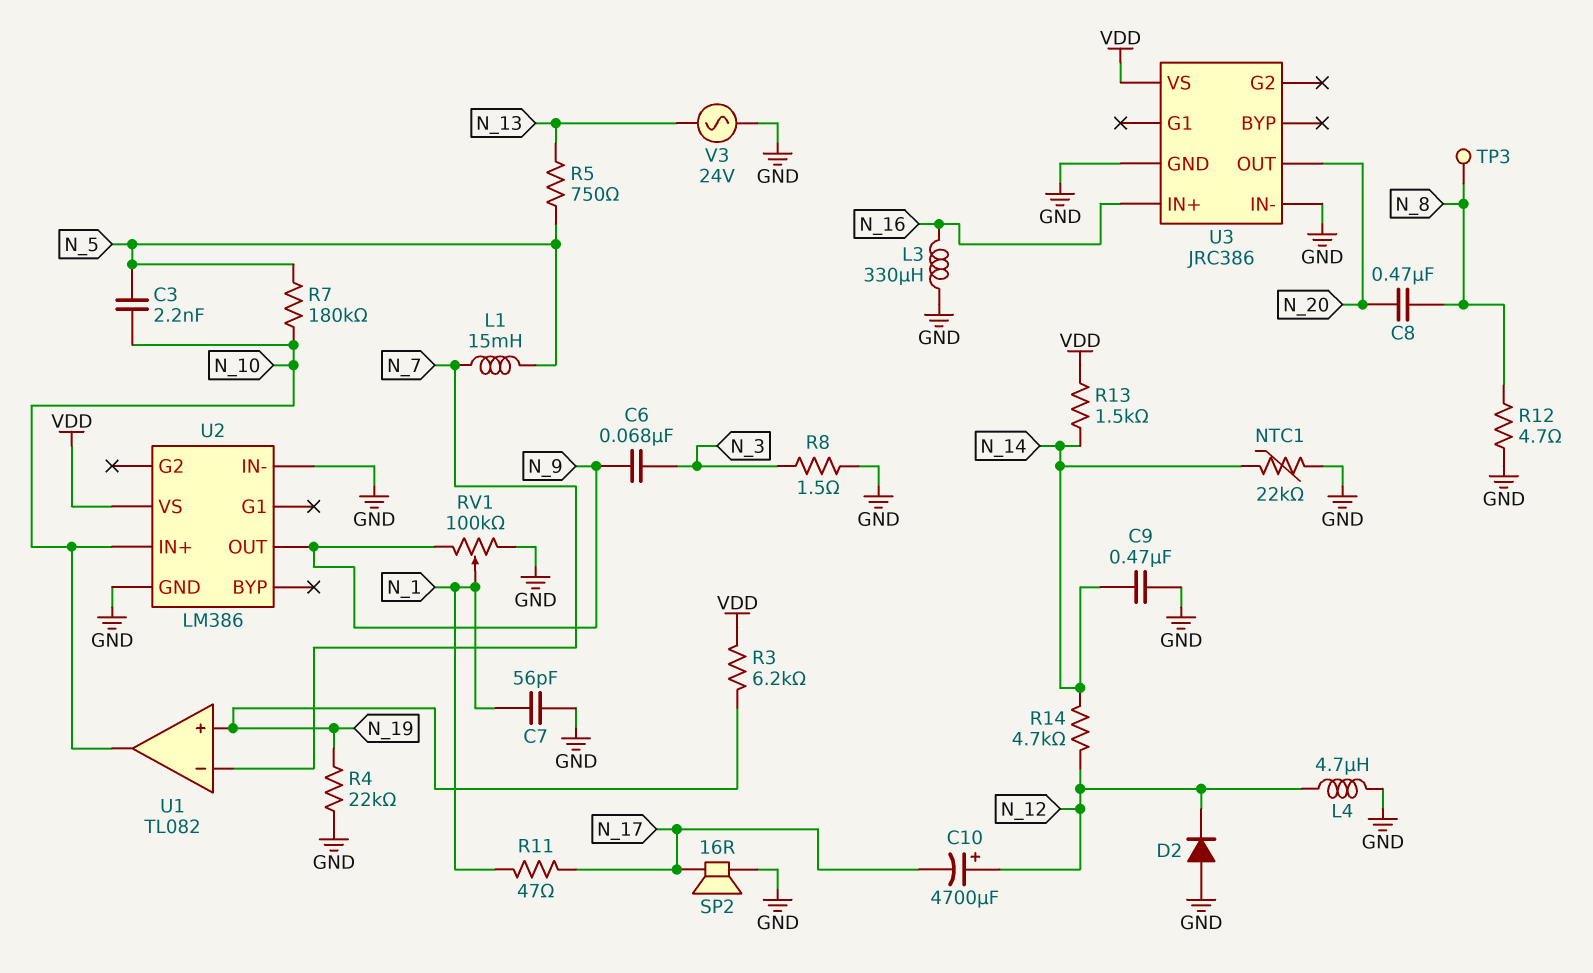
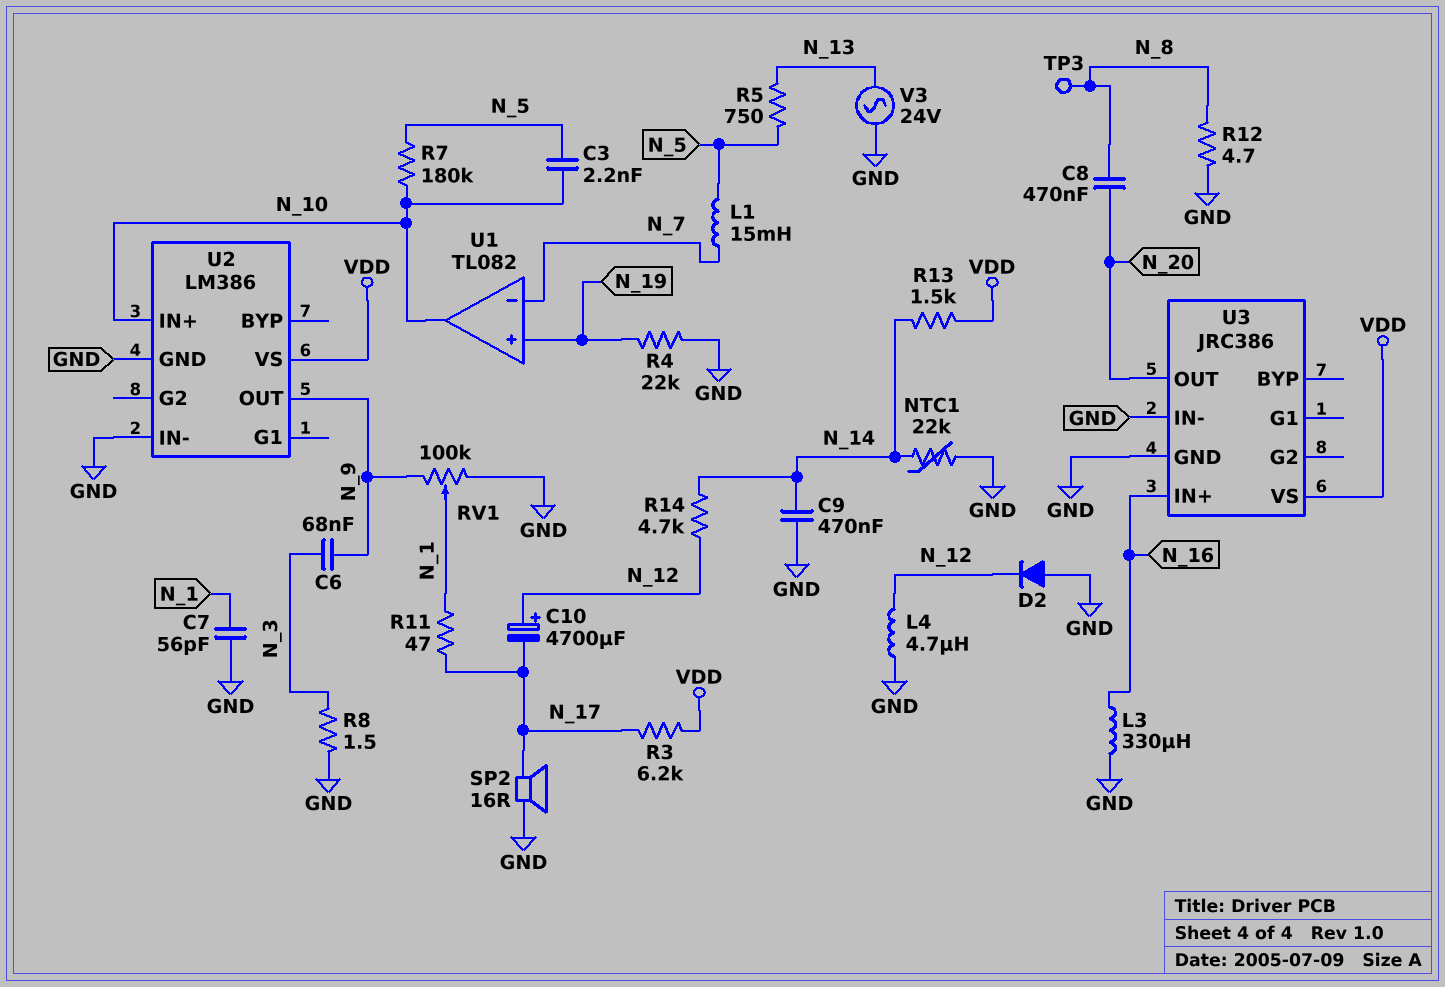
R3: 6.2k (N_19, VDD) -> 6.2k (N_17, VDD)

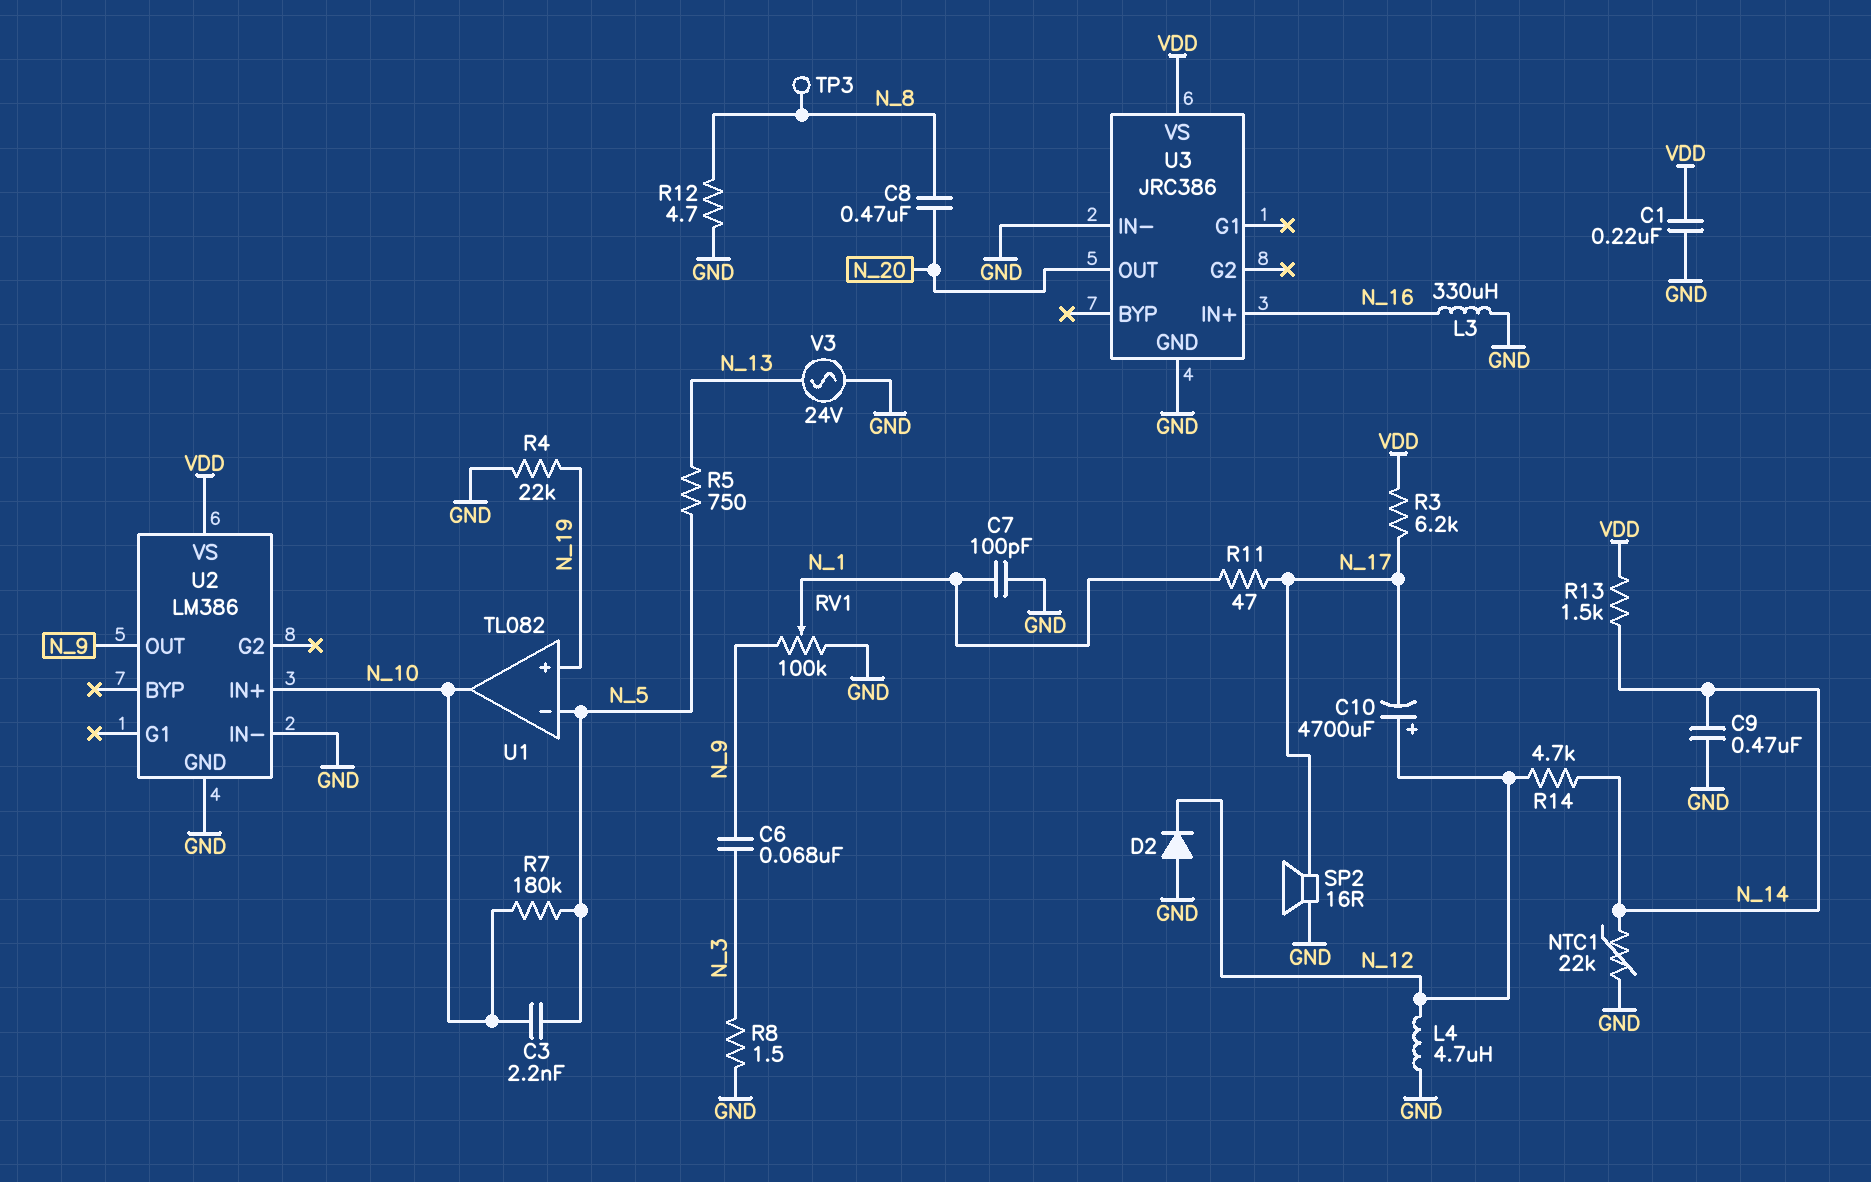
C1: none -> 220nF (GND, VDD)
C7: 56pF (GND, N_1) -> 100pF (GND, N_1)
L1: 15mH (N_5, N_7) -> none
U1 pin in-: N_7 -> N_5

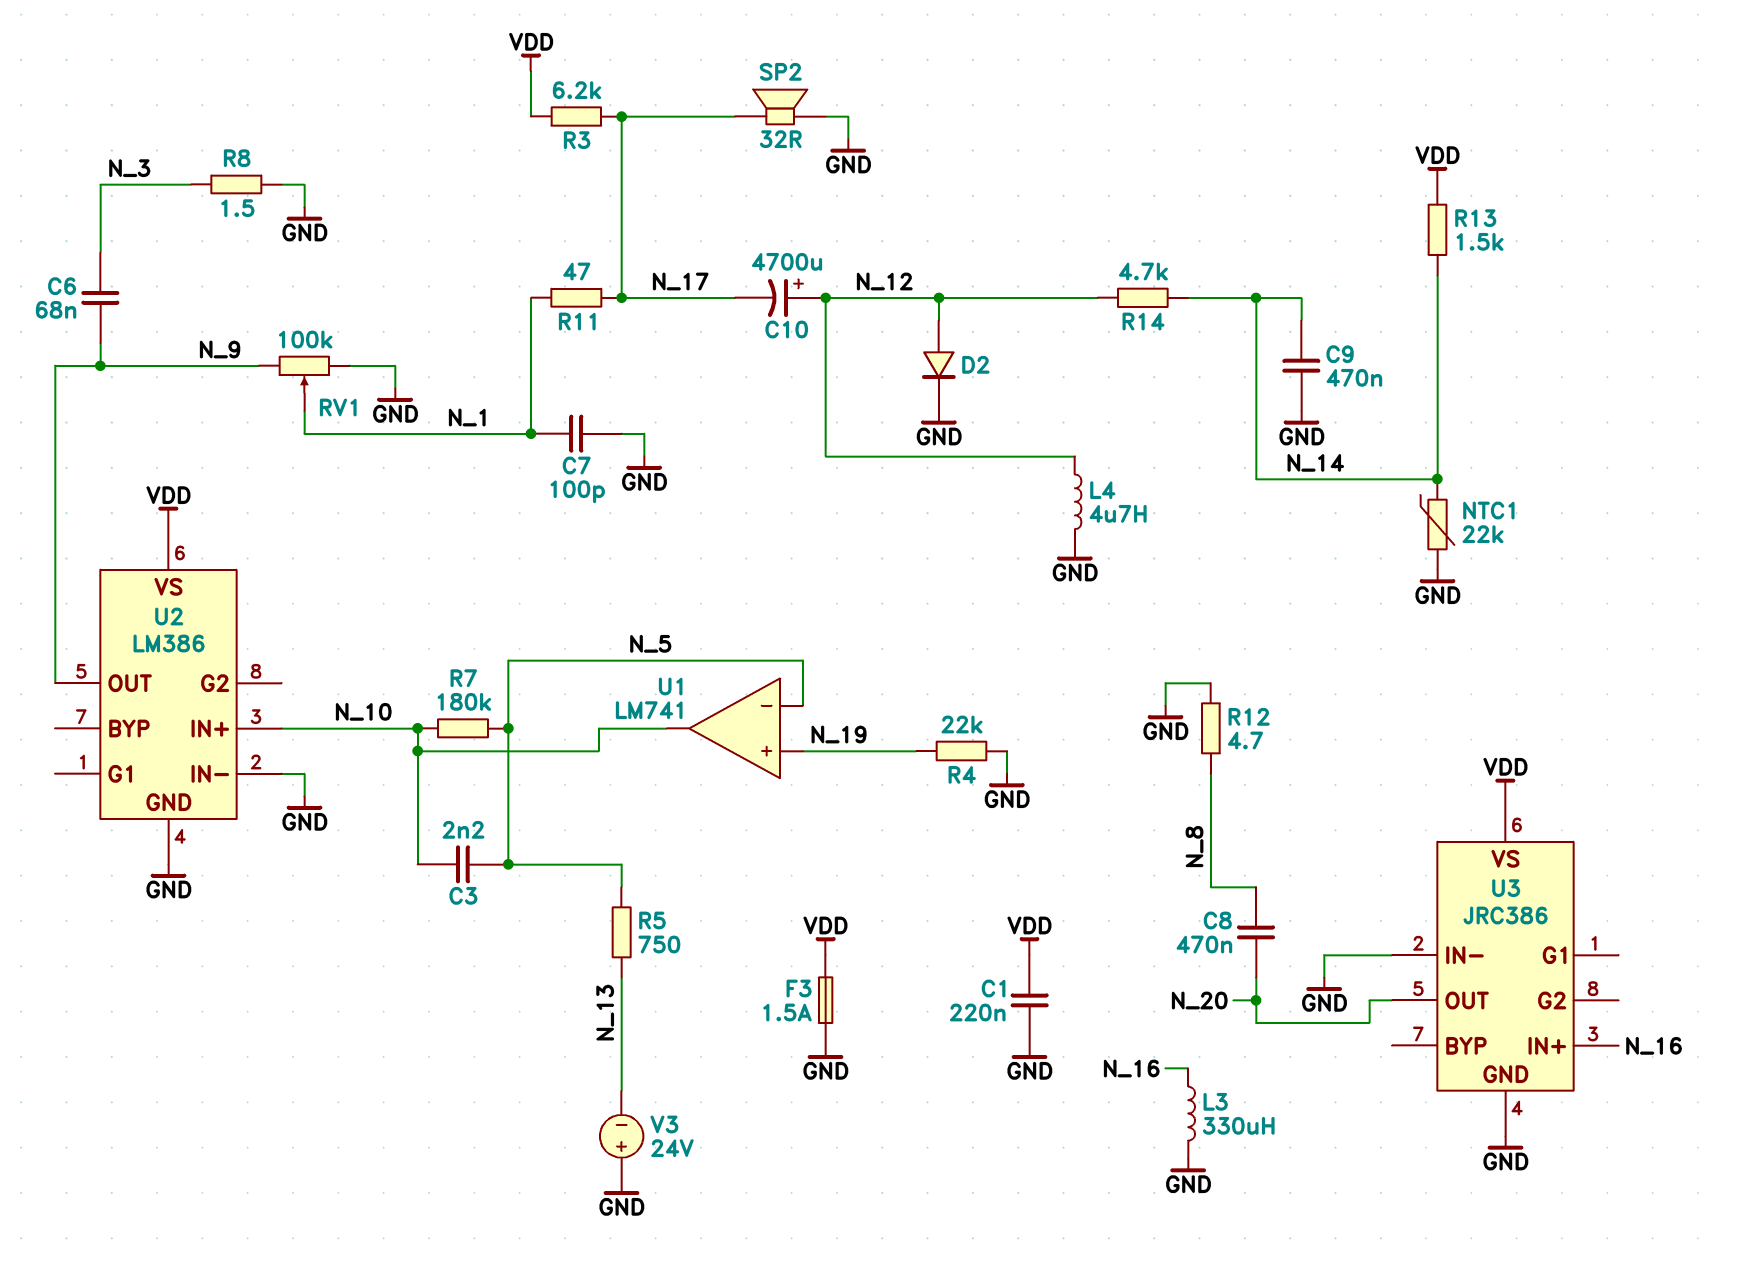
D2: diode (A GND, K N_12) -> diode (A N_12, K GND)
F3: none -> 1.5A (GND, VDD)
SP2: speaker 16R (GND, N_17) -> speaker 32R (GND, N_17)
TP3: test point (N_8) -> none
U1: TL082 -> LM741
V3: AC 24V (GND, N_13) -> 24V (plus GND, minus N_13)

